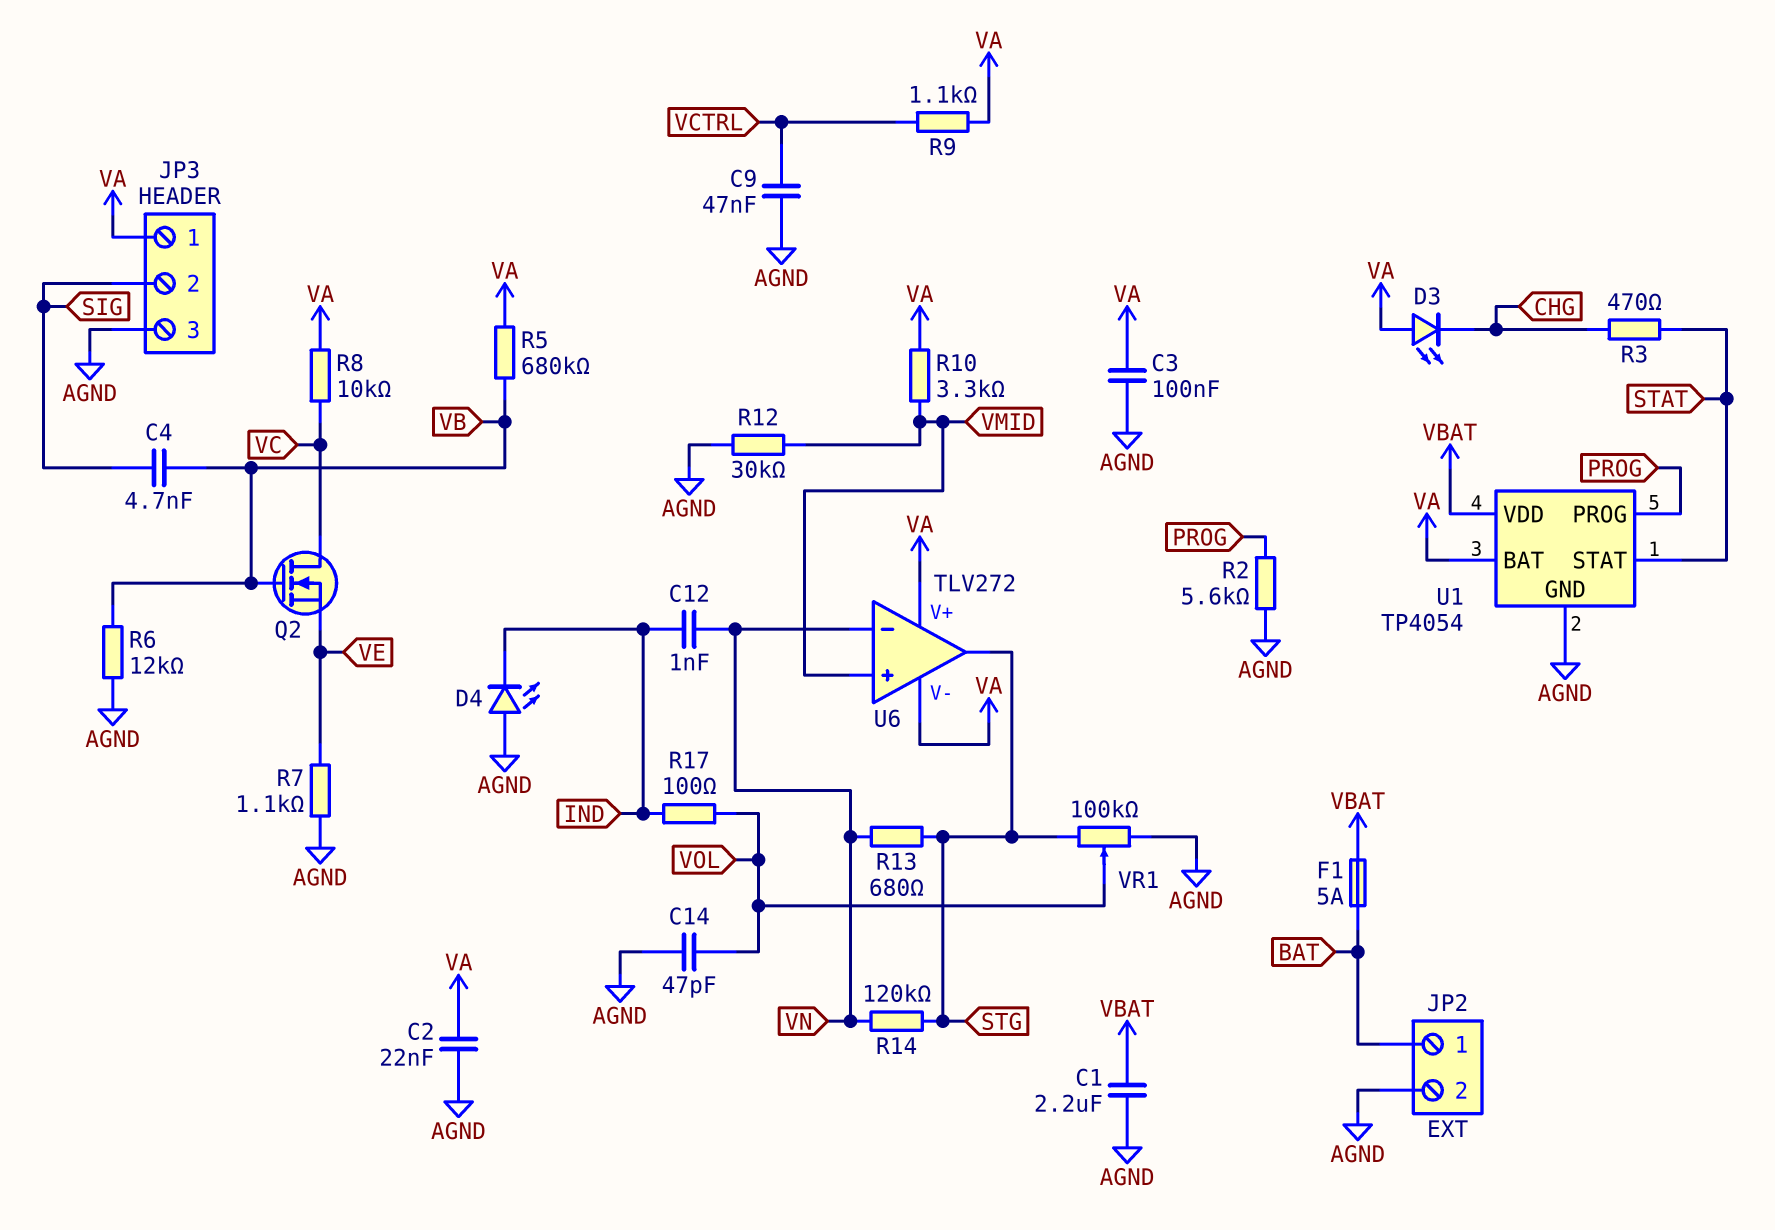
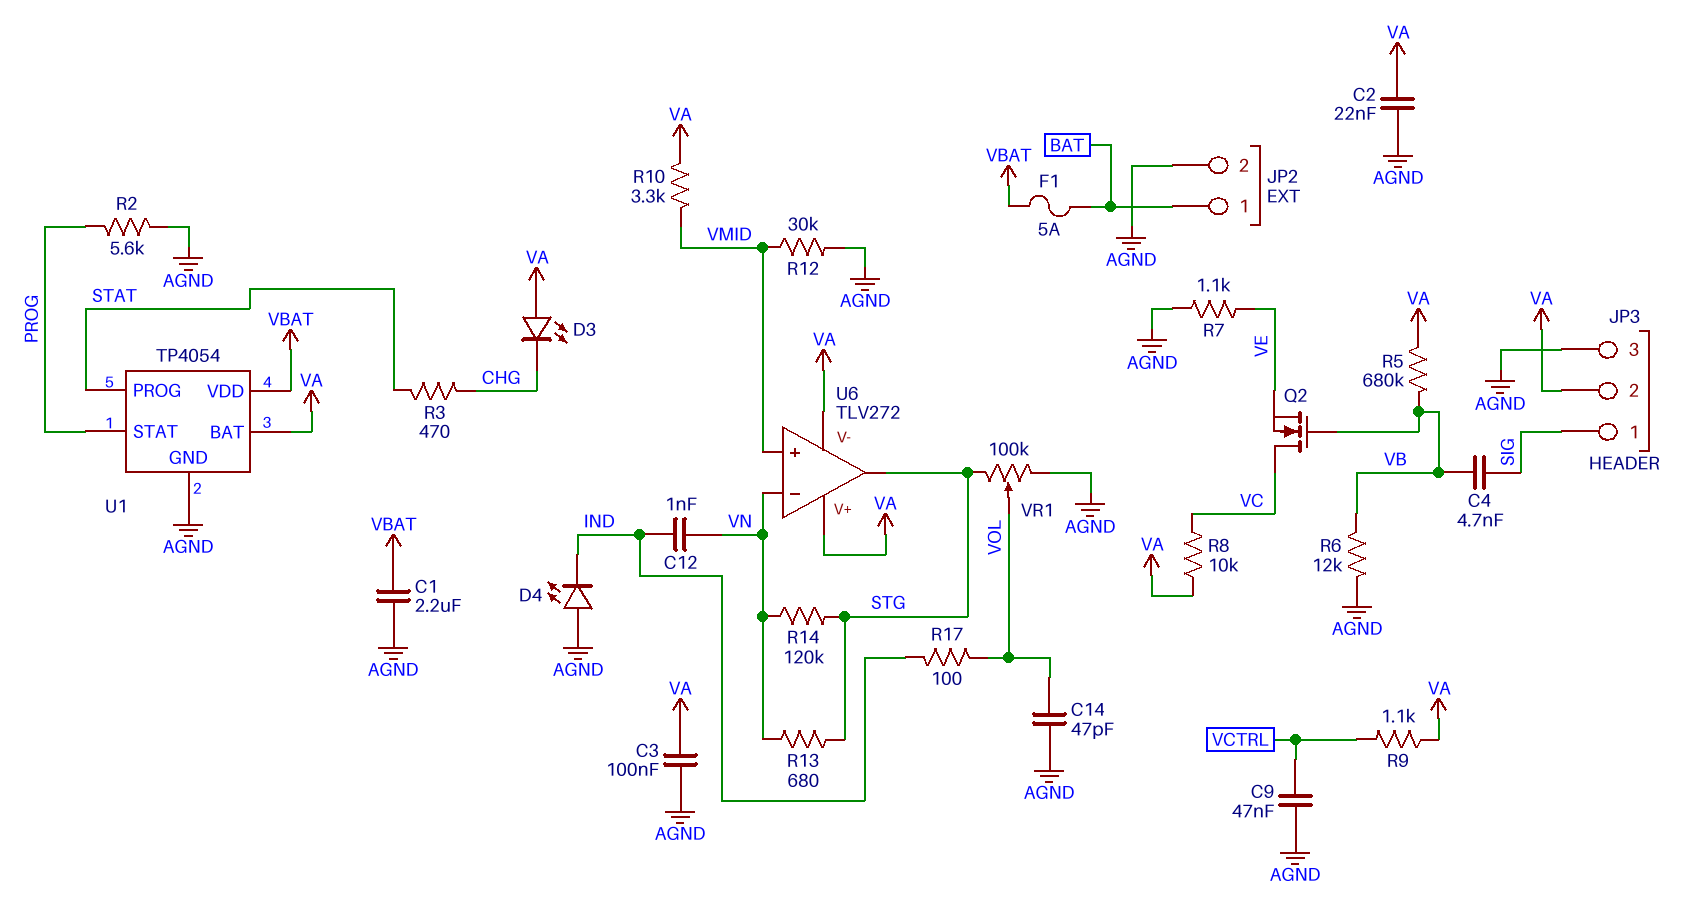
JP3 pin 1: VA -> SIG
JP3 pin 2: SIG -> VA
U1 pin PROG: PROG -> STAT
U1 pin STAT: STAT -> PROG

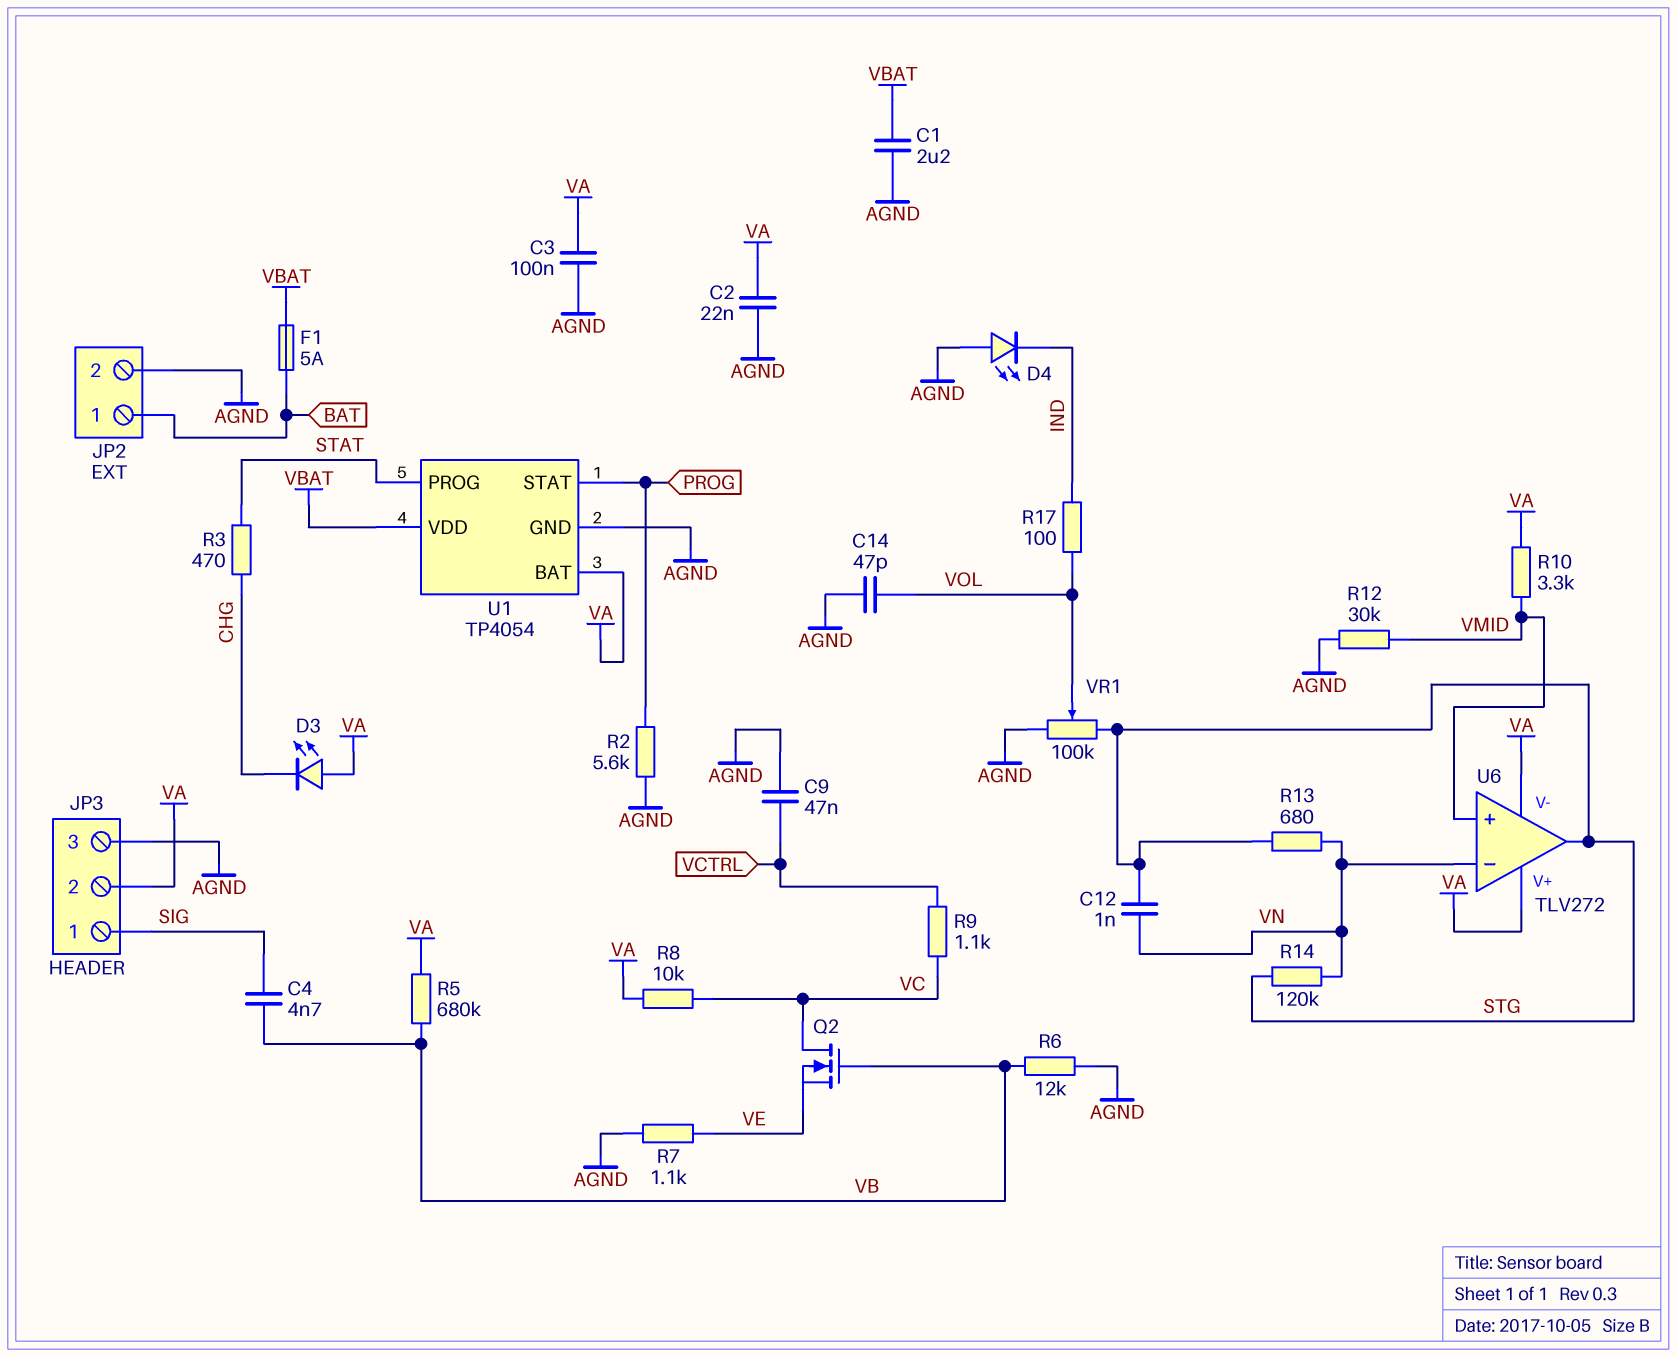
C12: 1nF (IND, VN) -> 1nF (STG, VN)
R9: 1.1k (VA, VCTRL) -> 1.1k (VC, VCTRL)

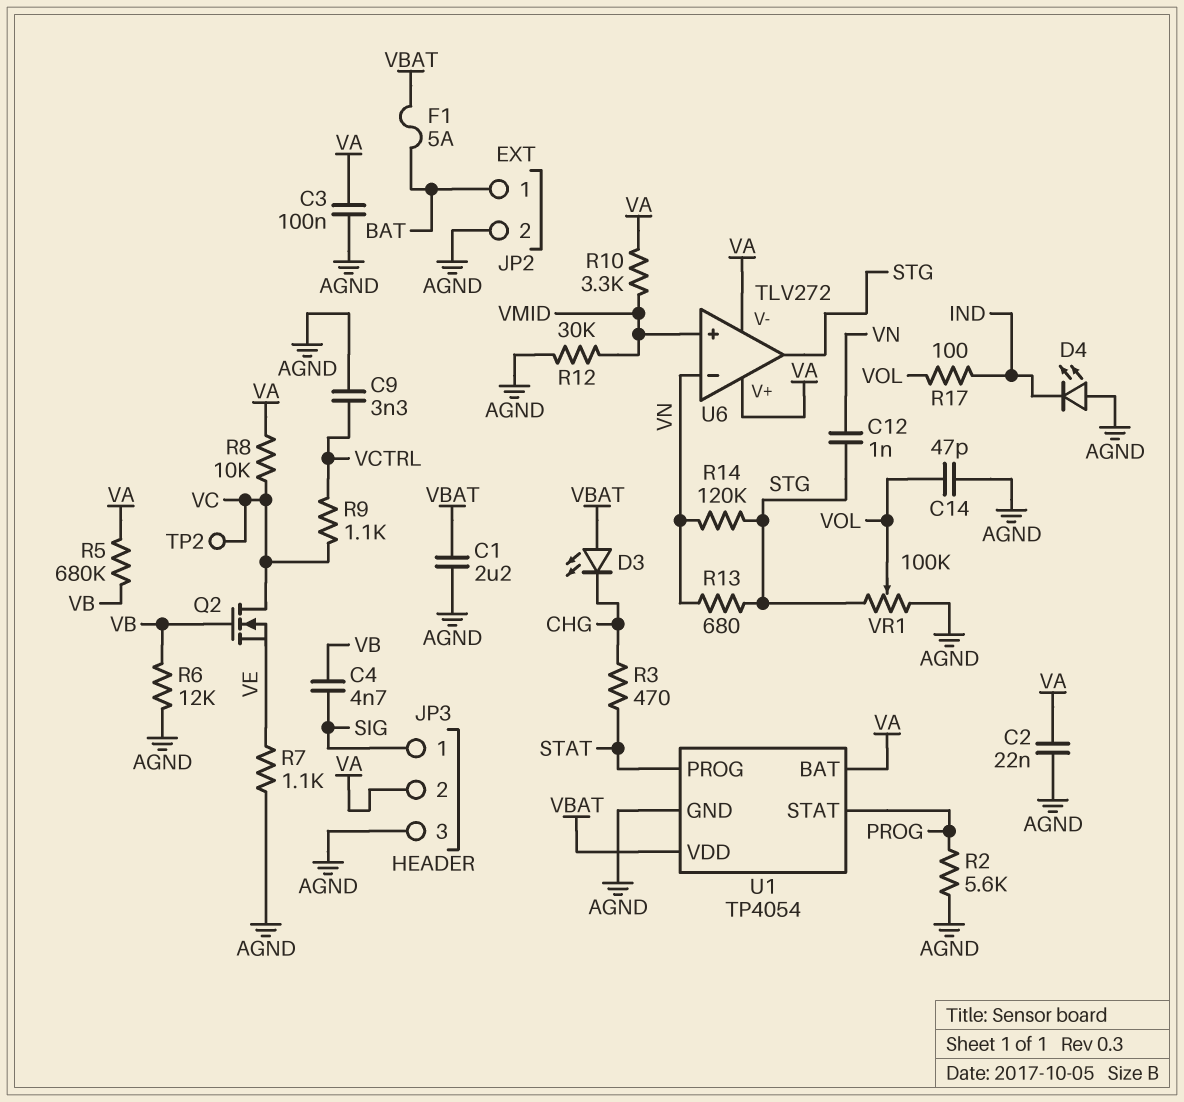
C9: 47nF (AGND, VCTRL) -> 3.3nF (AGND, VCTRL)
D3: LED (A VA, K CHG) -> LED (A VBAT, K CHG)
TP2: none -> test point (VC)

